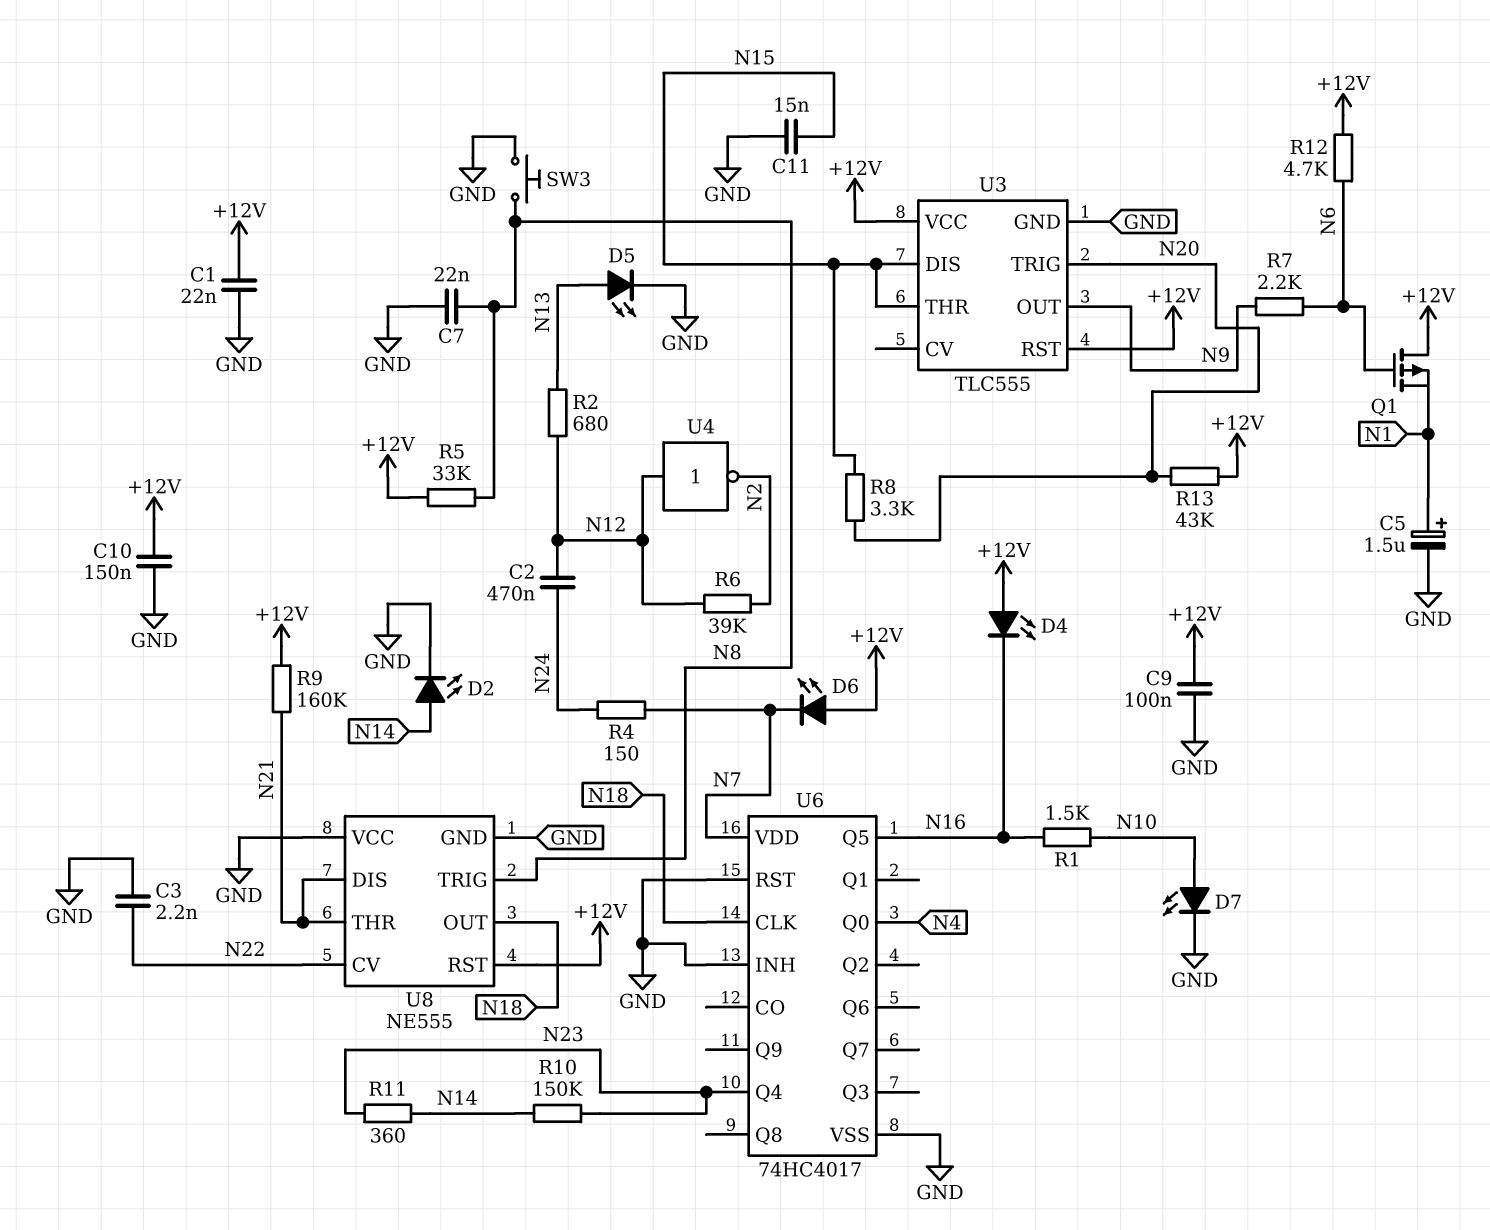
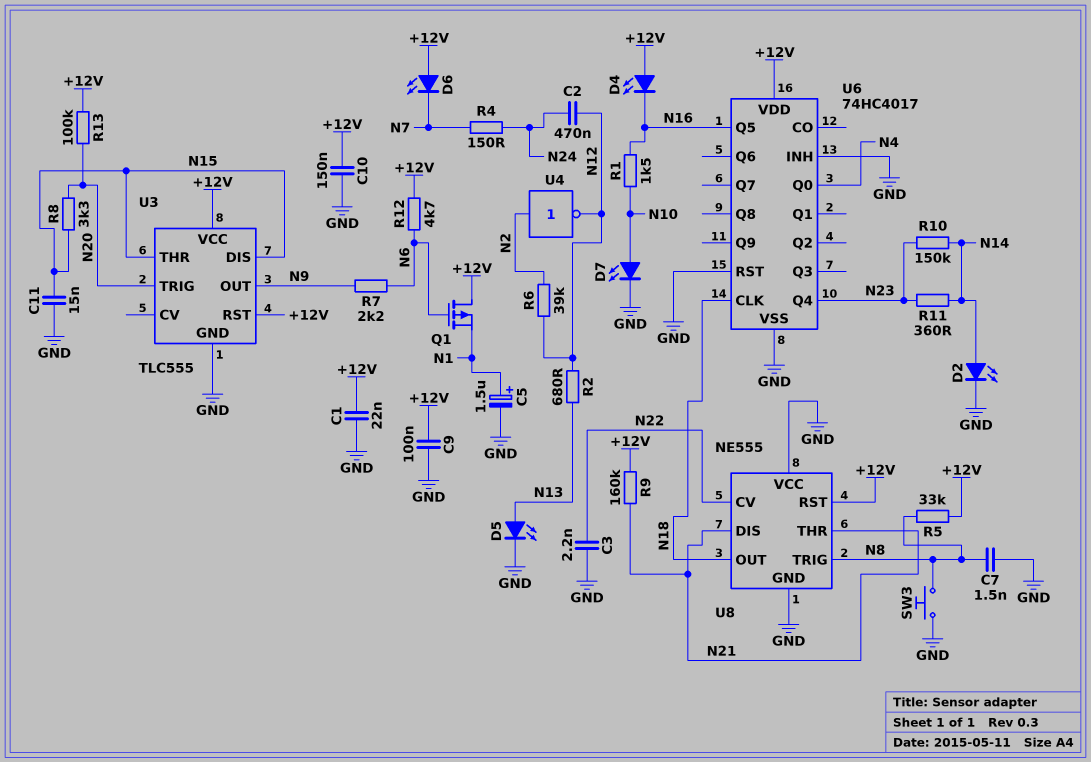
C7: 22nF (GND, N8) -> 1.5nF (GND, N8)
R13: 43k (+12V, N20) -> 100k (+12V, N20)
U4: NOT (in N12, out N2) -> NOT (in N2, out N12)
U6 pin VDD: N7 -> +12V

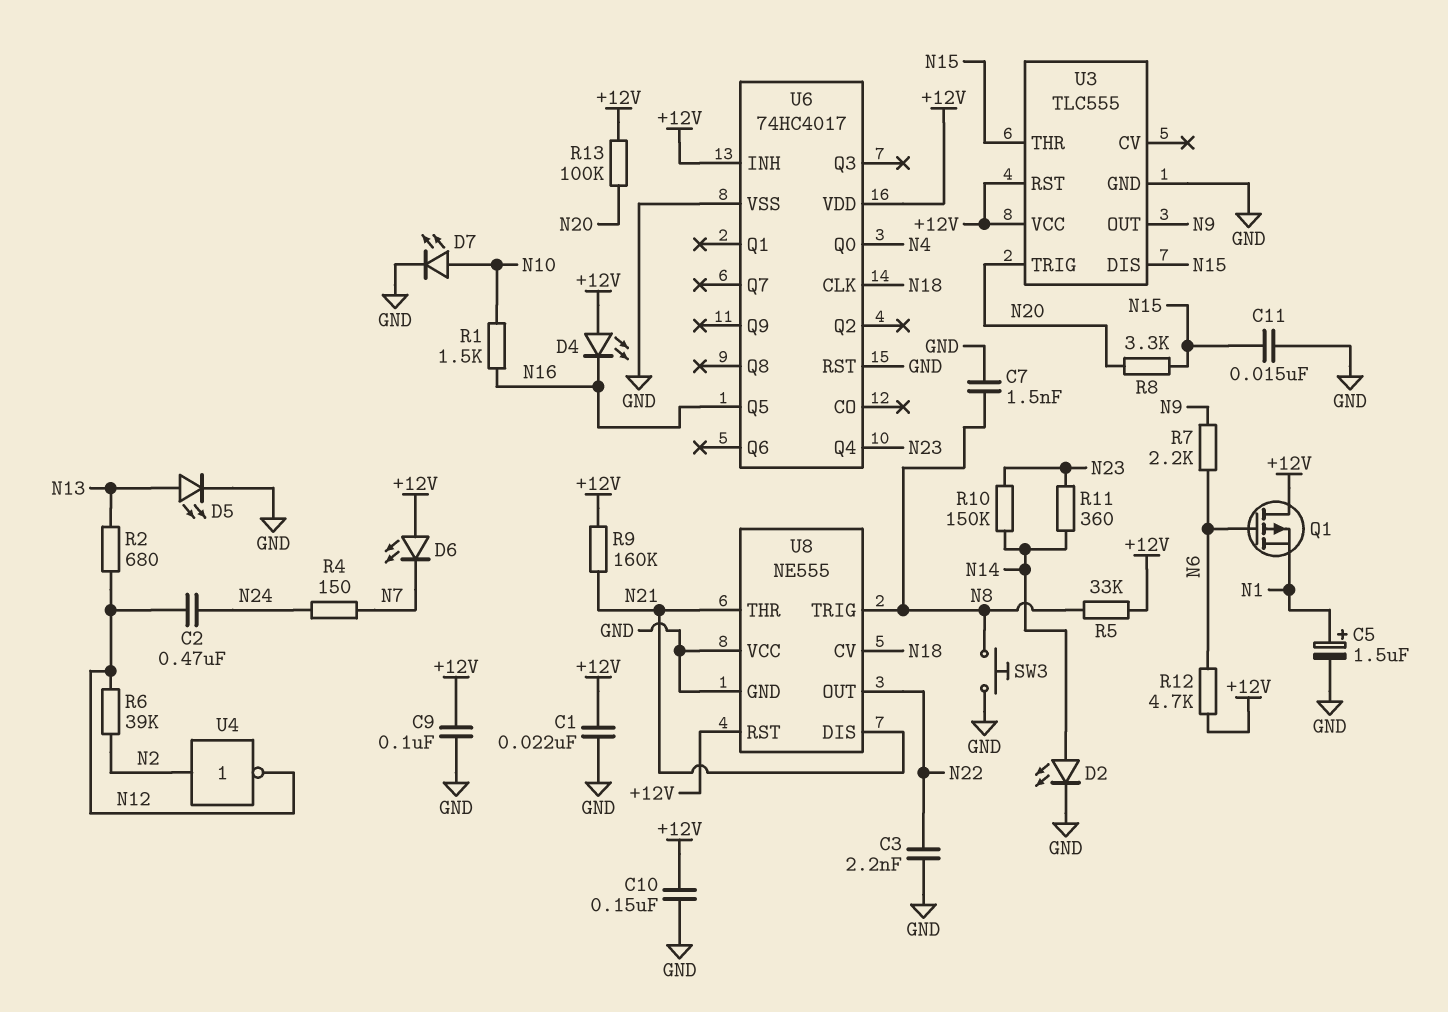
U6 pin INH: GND -> +12V
U8 pin CV: N22 -> N18
U8 pin OUT: N18 -> N22

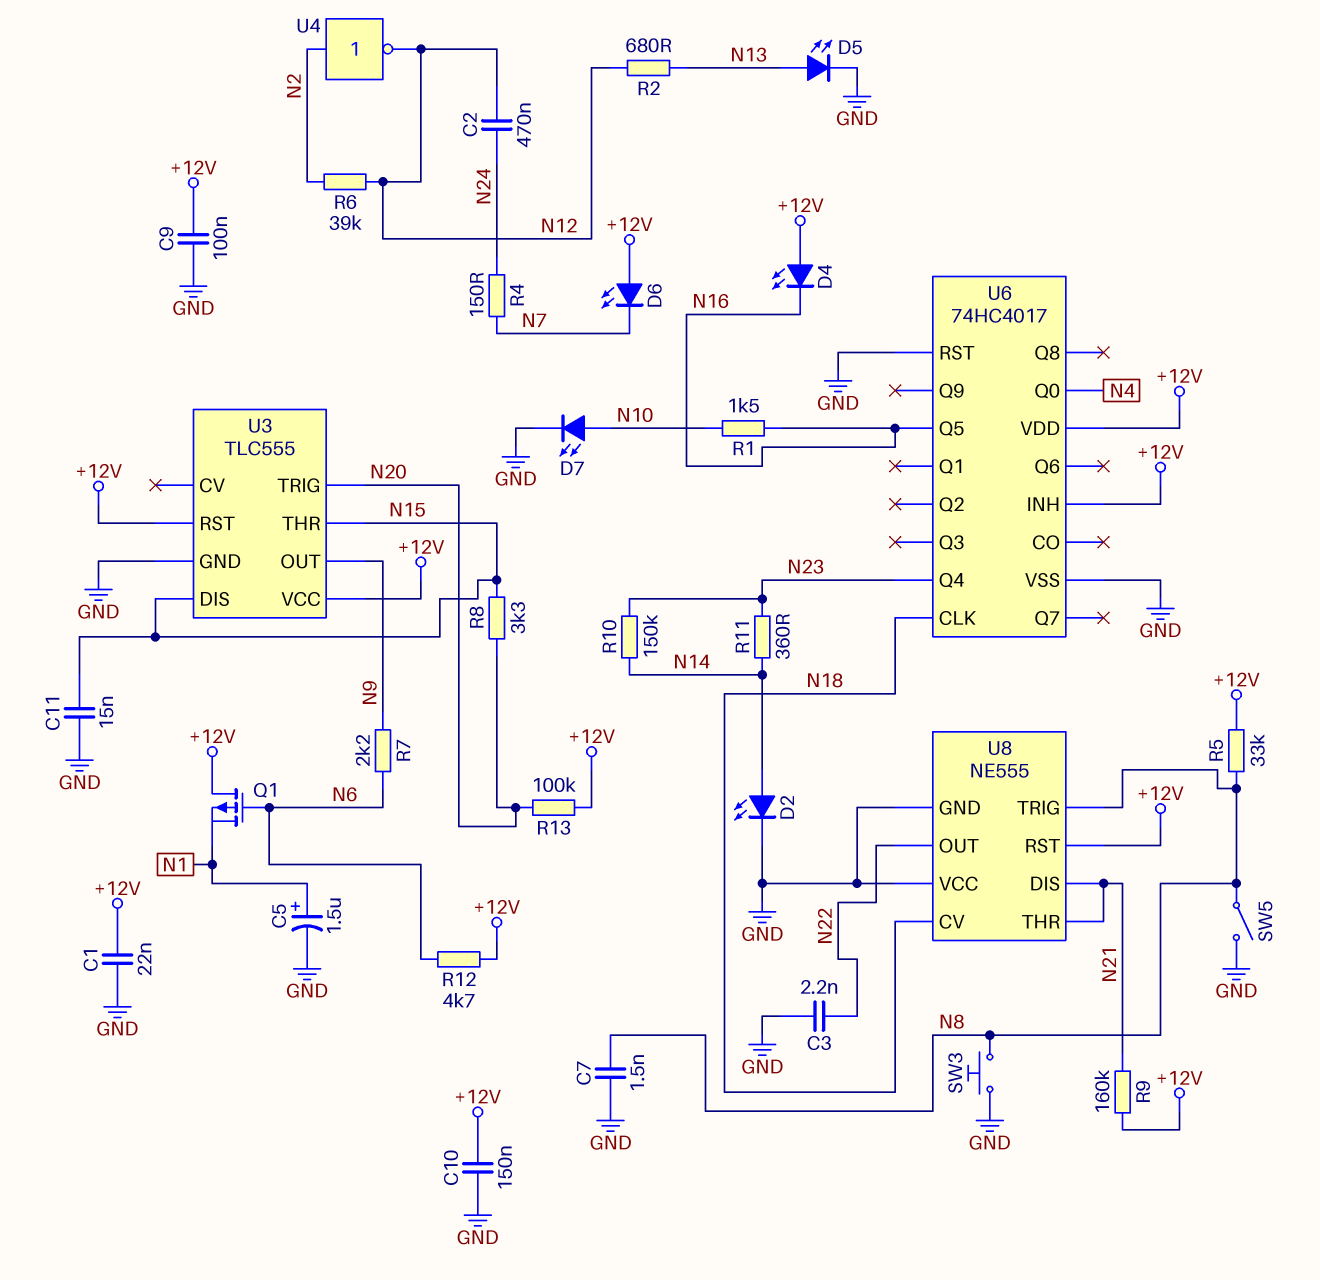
SW5: none -> switch (GND, N8)

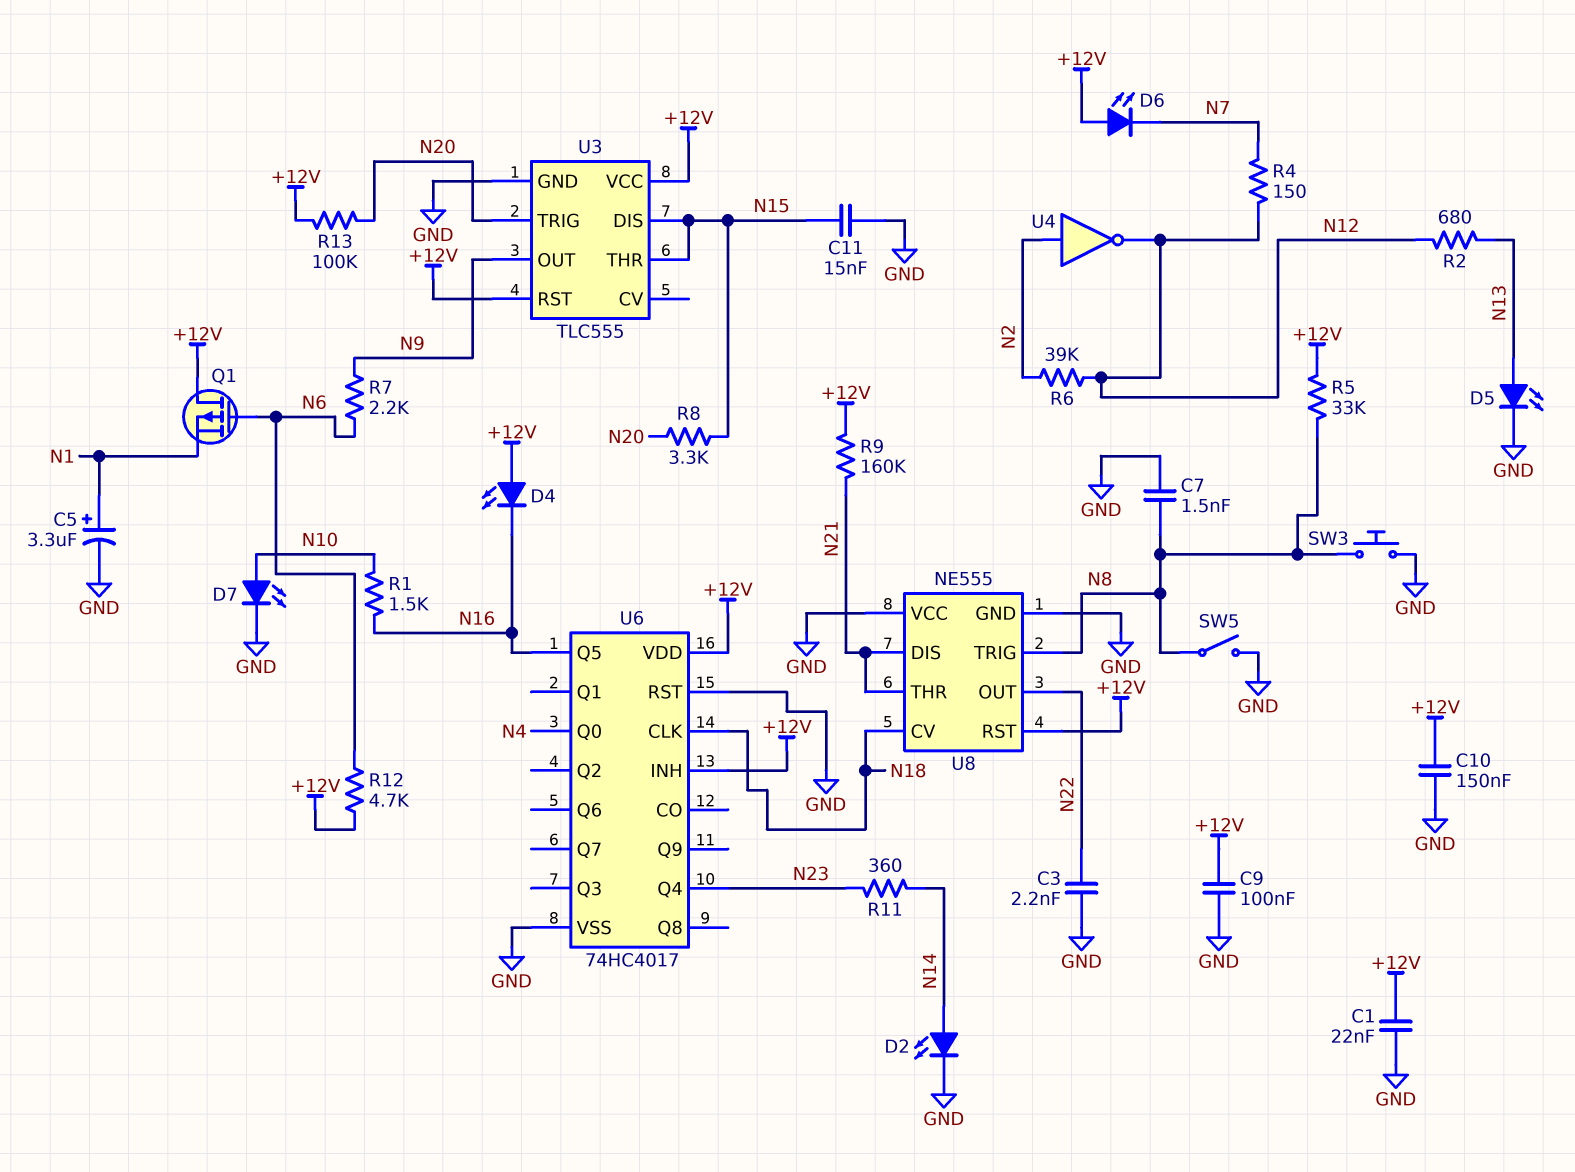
C2: 470nF (N12, N24) -> none
C5: 1.5uF (plus N1, minus GND) -> 3.3uF (plus N1, minus GND)
R4: 150 (N7, N24) -> 150 (N7, N12)
R10: 150k (N14, N23) -> none

